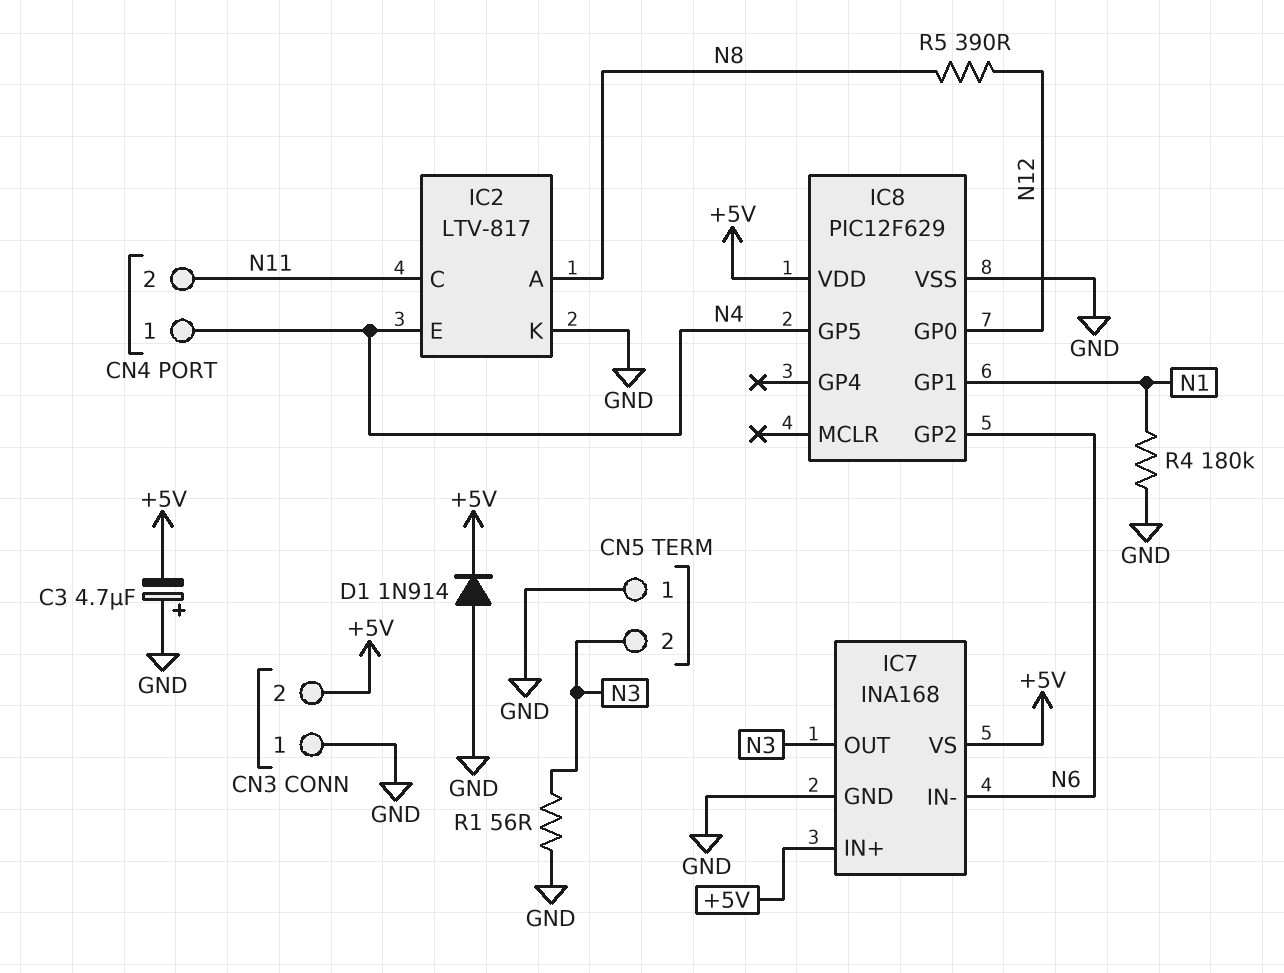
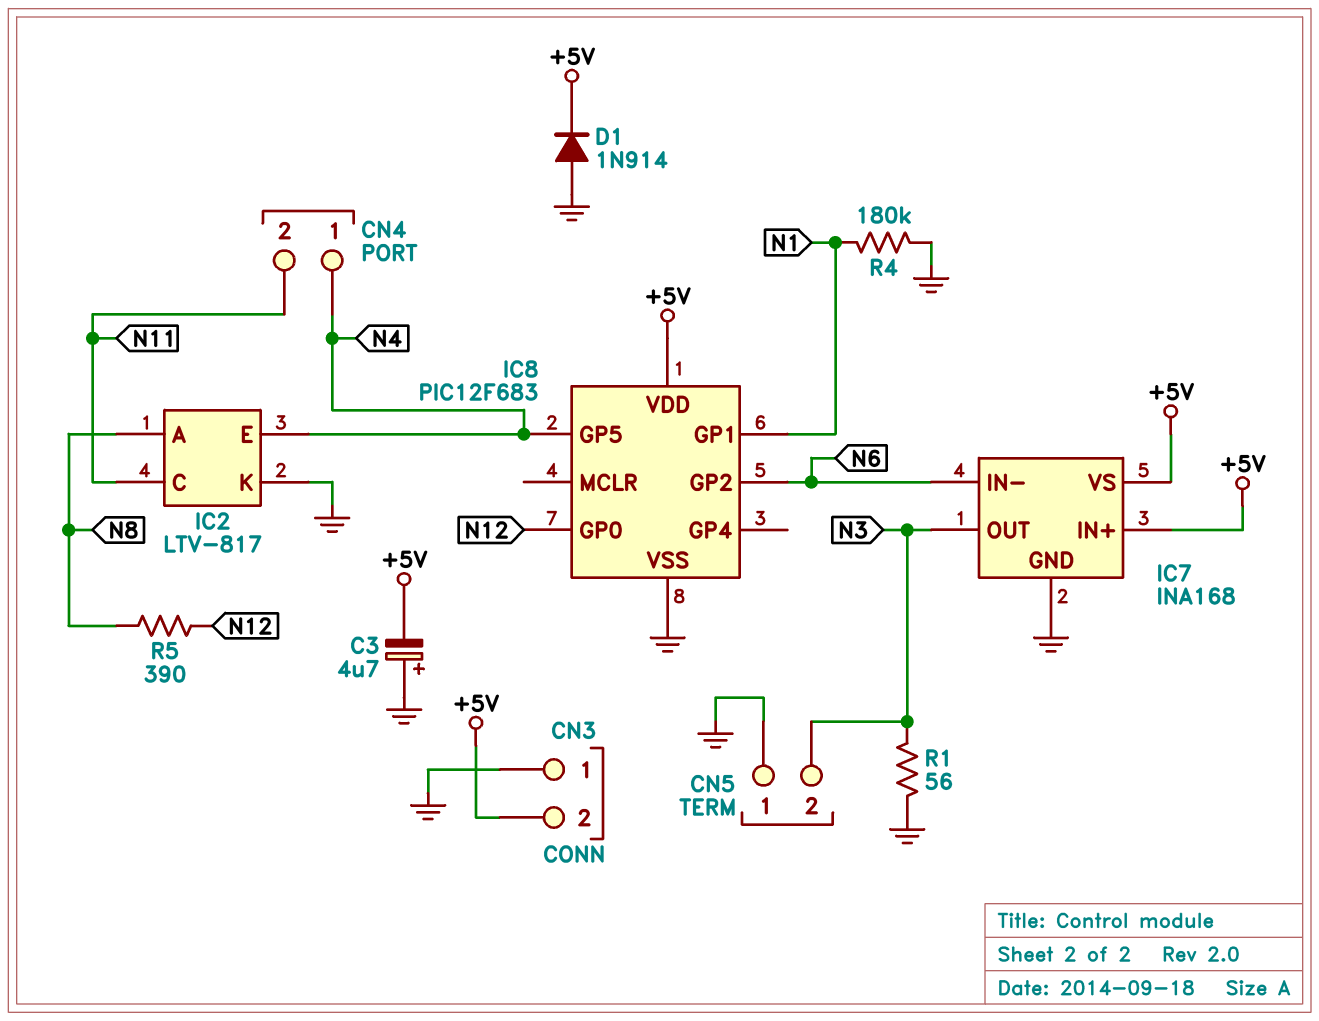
IC8: PIC12F629 -> PIC12F683

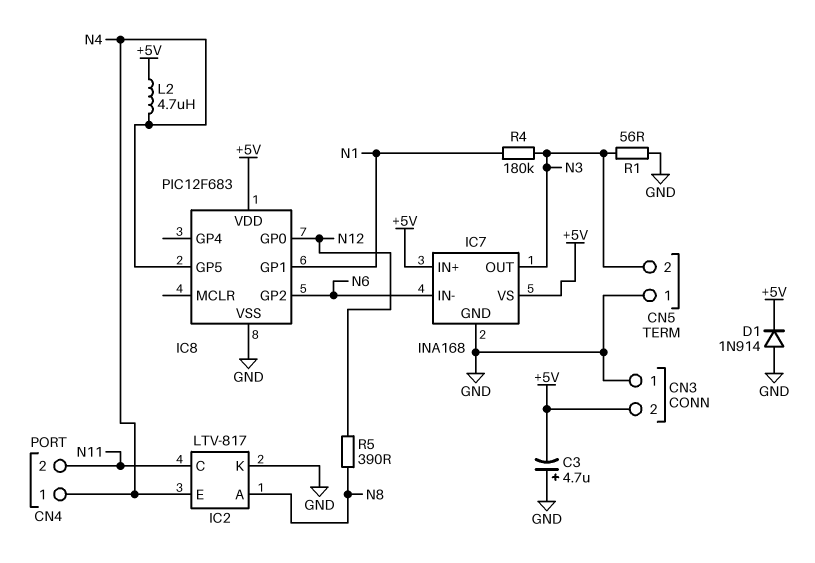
L2: none -> 4.7uH (+5V, N4)
R4: 180k (GND, N1) -> 180k (N1, N3)

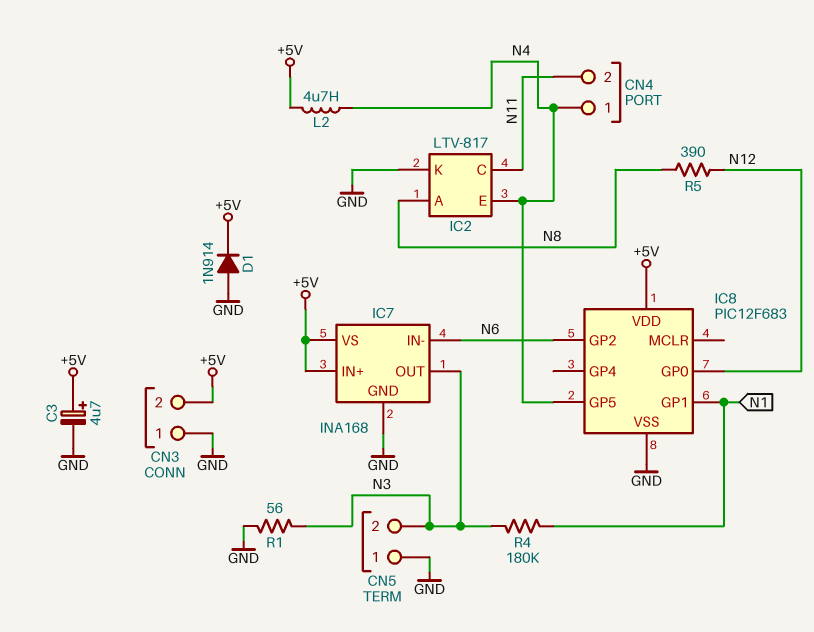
C3: 4.7uF (plus GND, minus +5V) -> 4.7uF (plus +5V, minus GND)

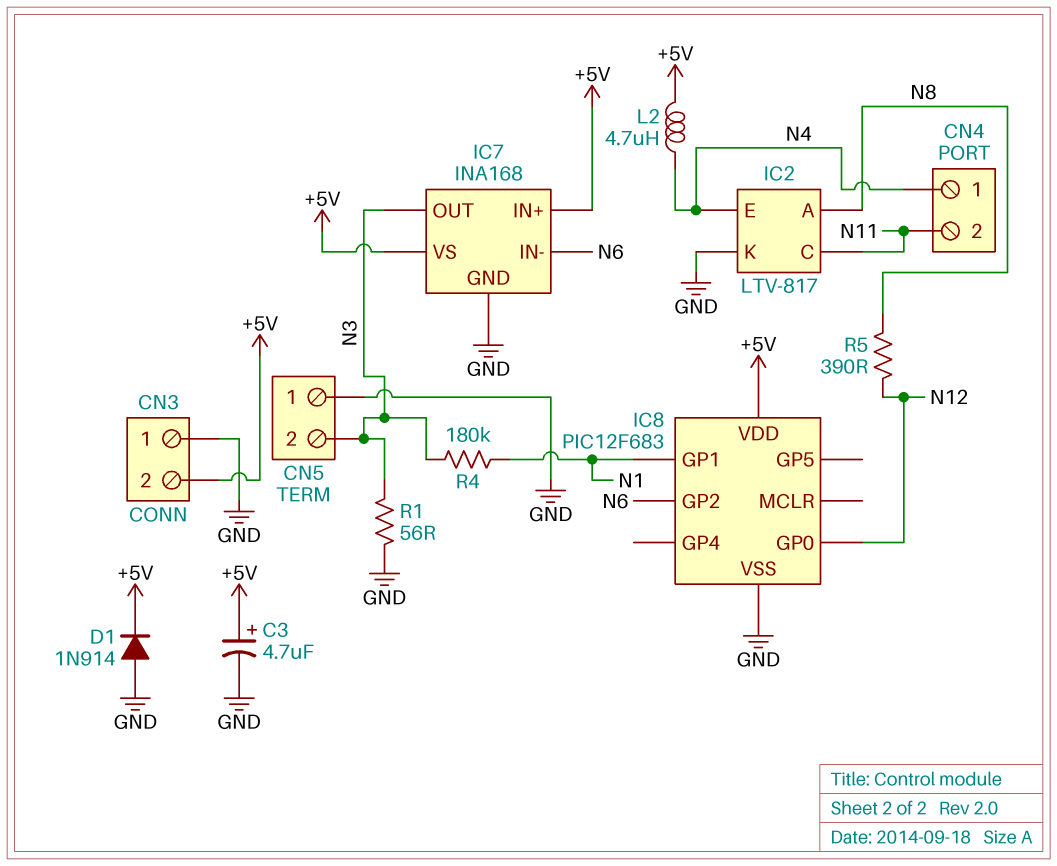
IC8 pin GP5: N4 -> none

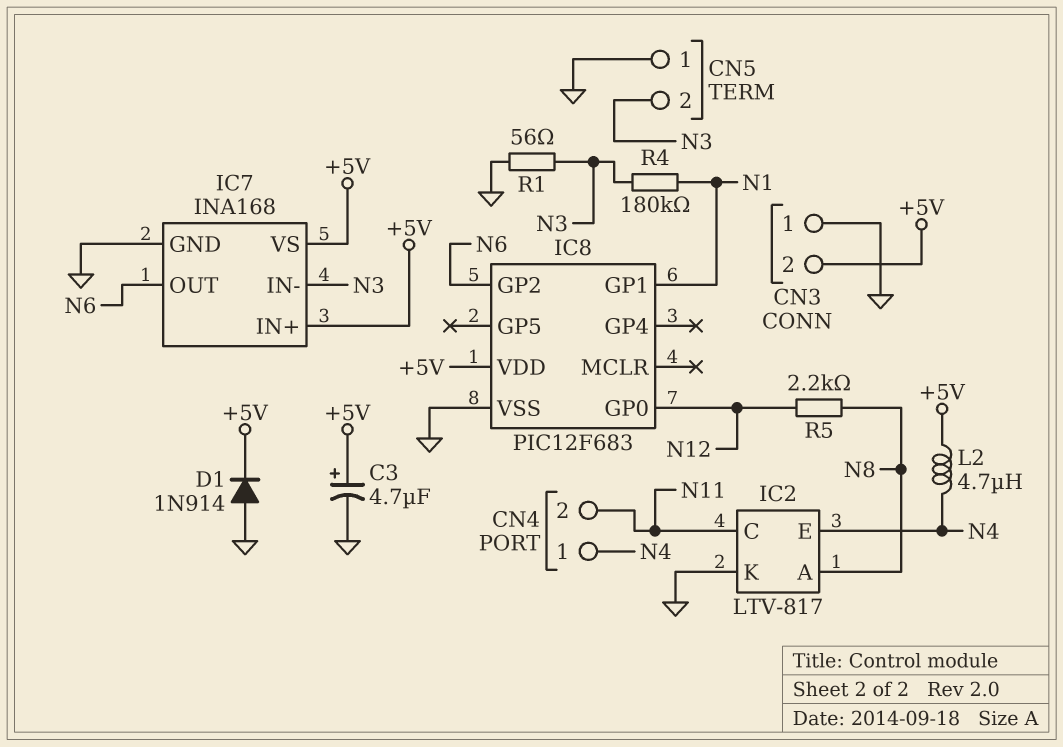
IC7 pin IN-: N6 -> N3
IC7 pin OUT: N3 -> N6
R5: 390 (N8, N12) -> 2.2k (N8, N12)

